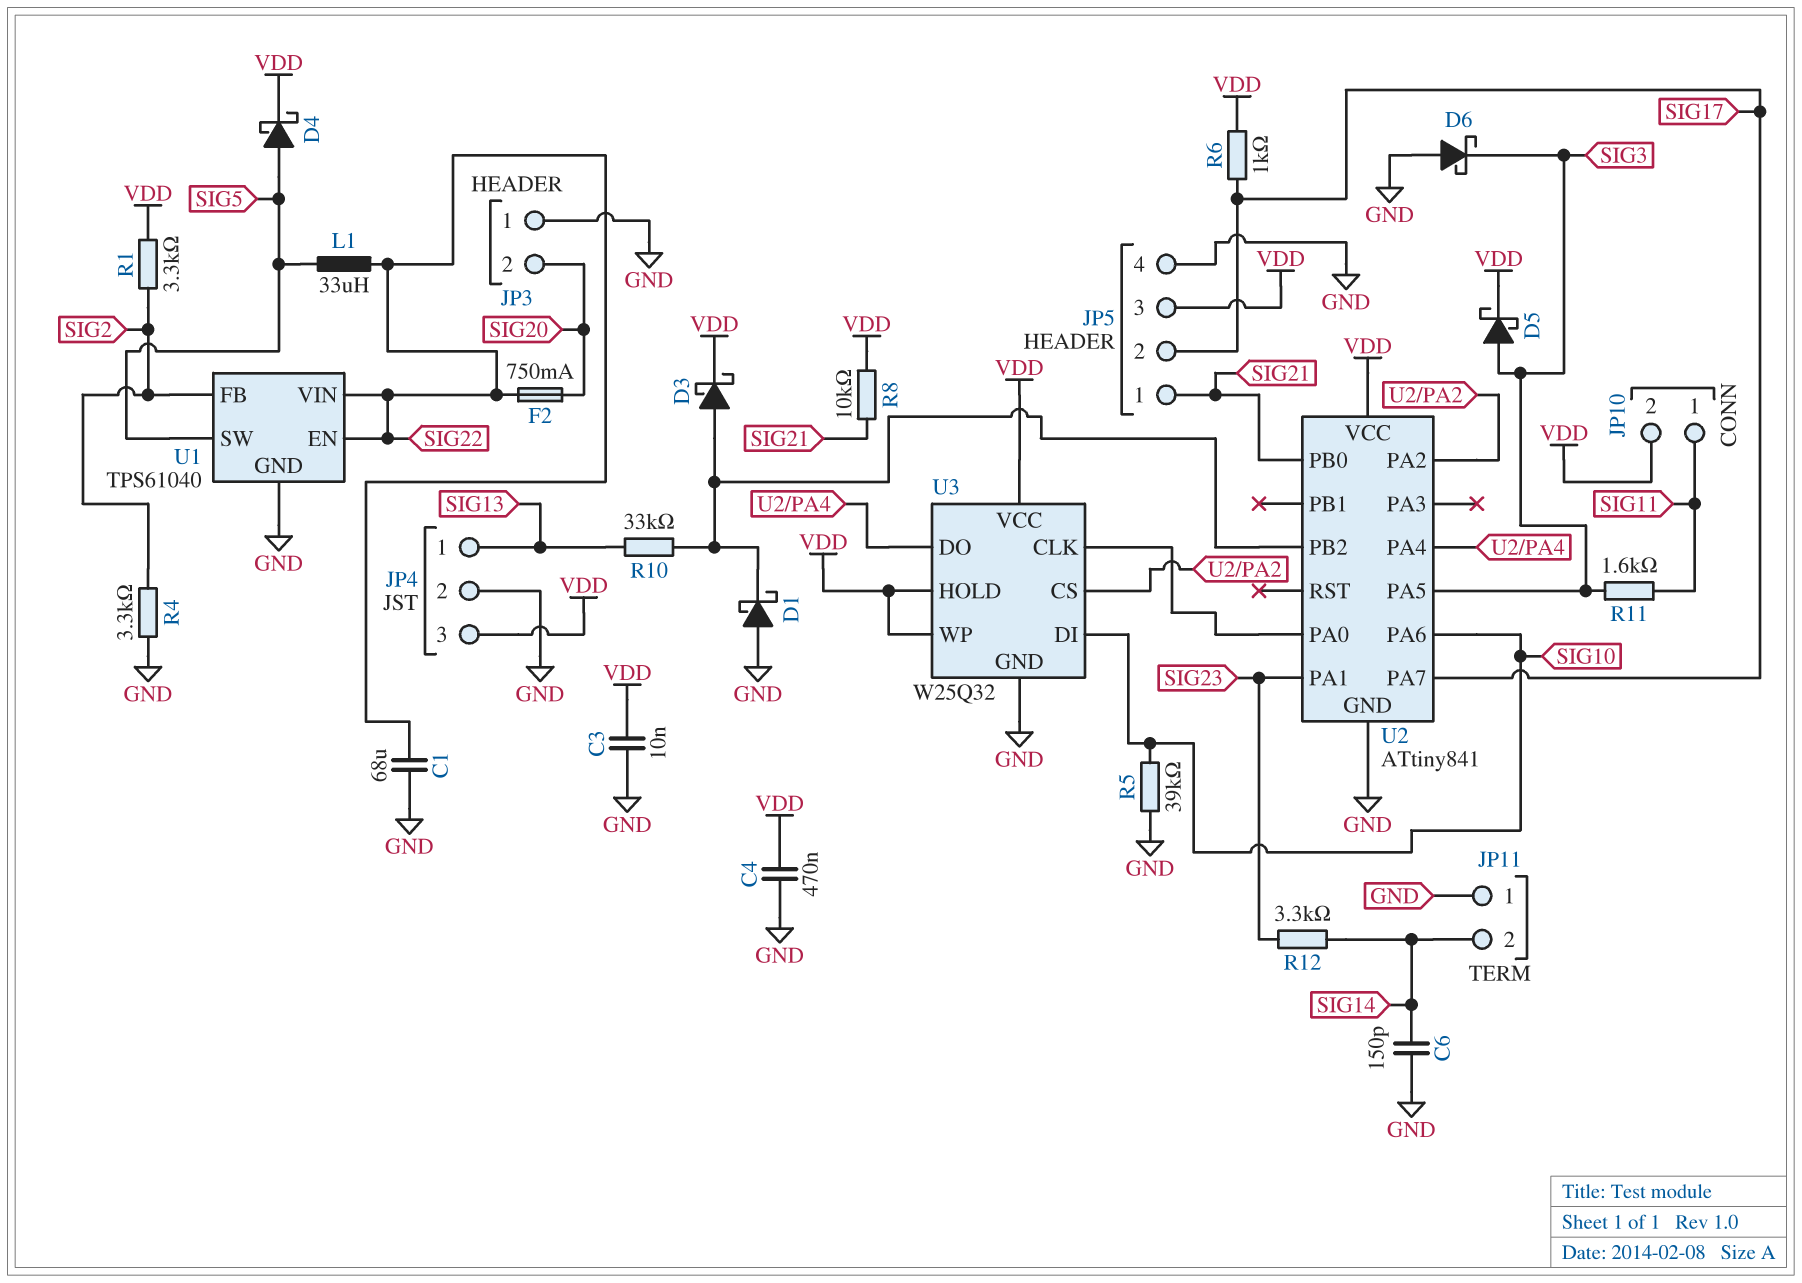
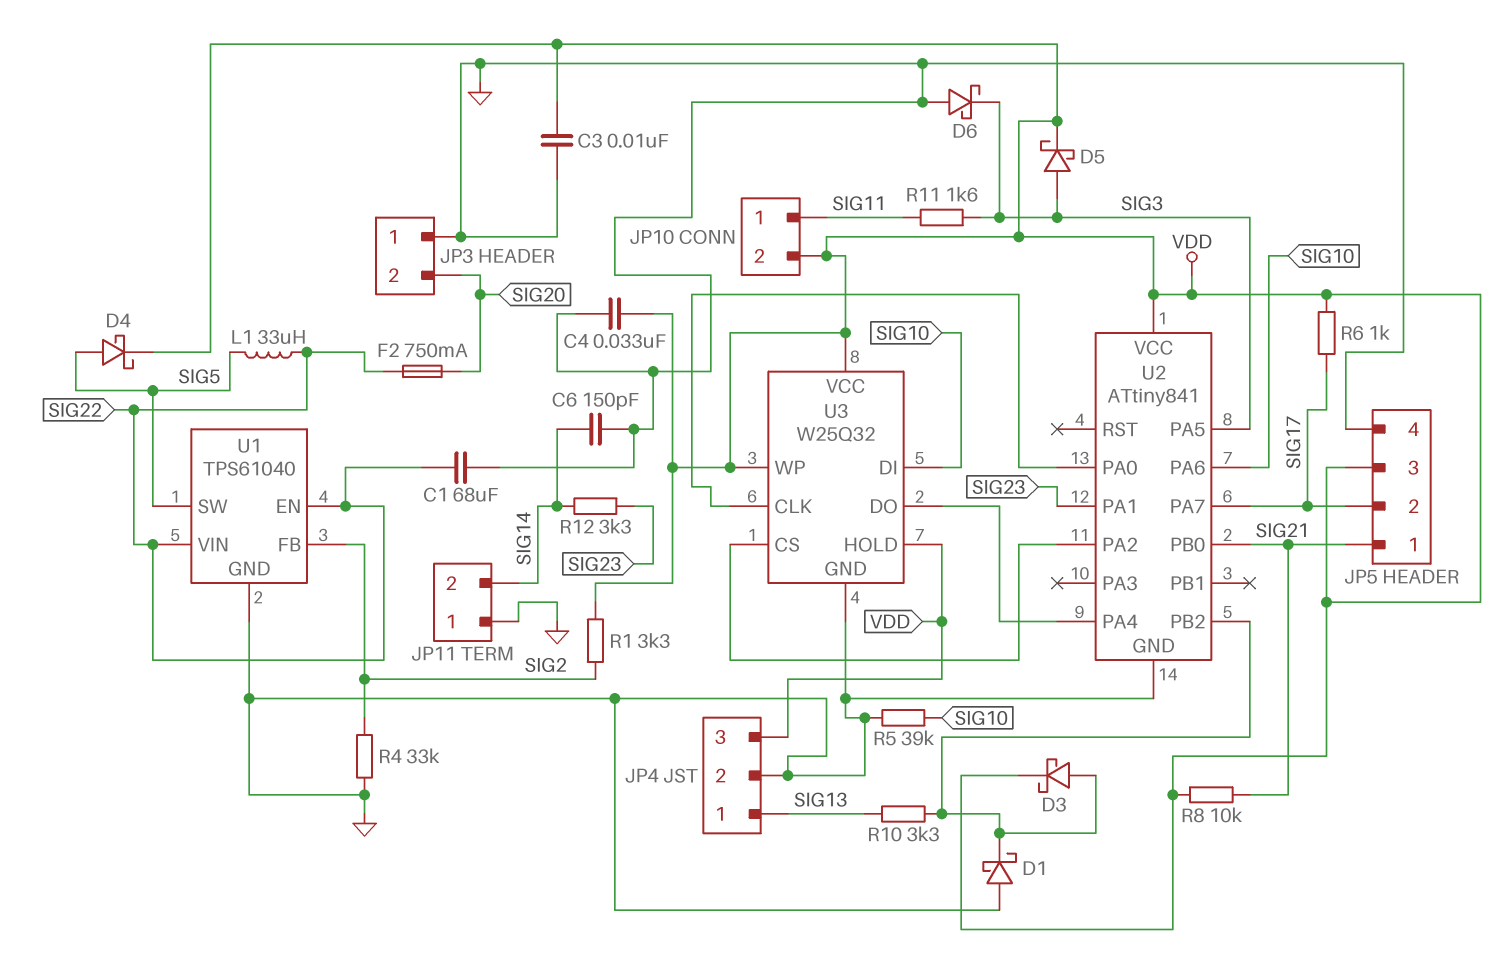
C4: 470nF (GND, VDD) -> 33nF (GND, VDD)
R4: 3.3k (GND, SIG2) -> 33k (GND, SIG2)
R10: 33k (SIG13, U2/PB2) -> 3.3k (SIG13, U2/PB2)

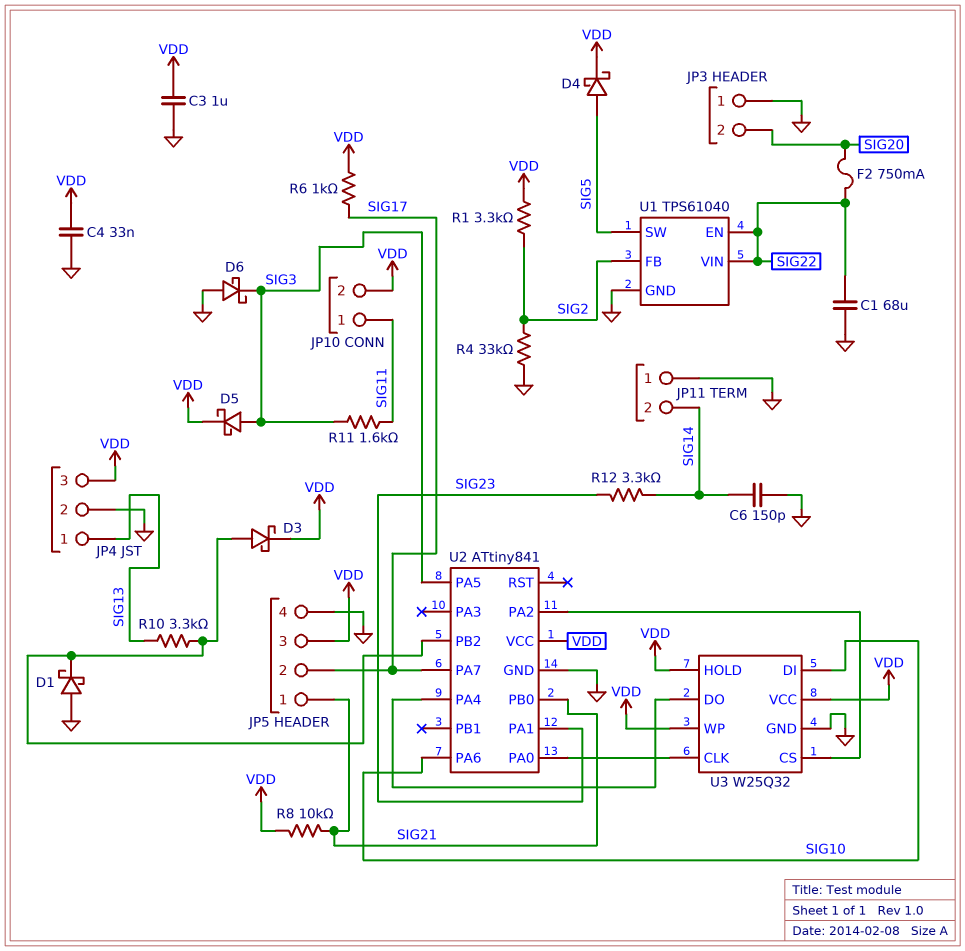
C3: 10nF (GND, VDD) -> 1uF (GND, VDD)
L1: 33uH (SIG5, SIG22) -> none
R5: 39k (GND, SIG10) -> none

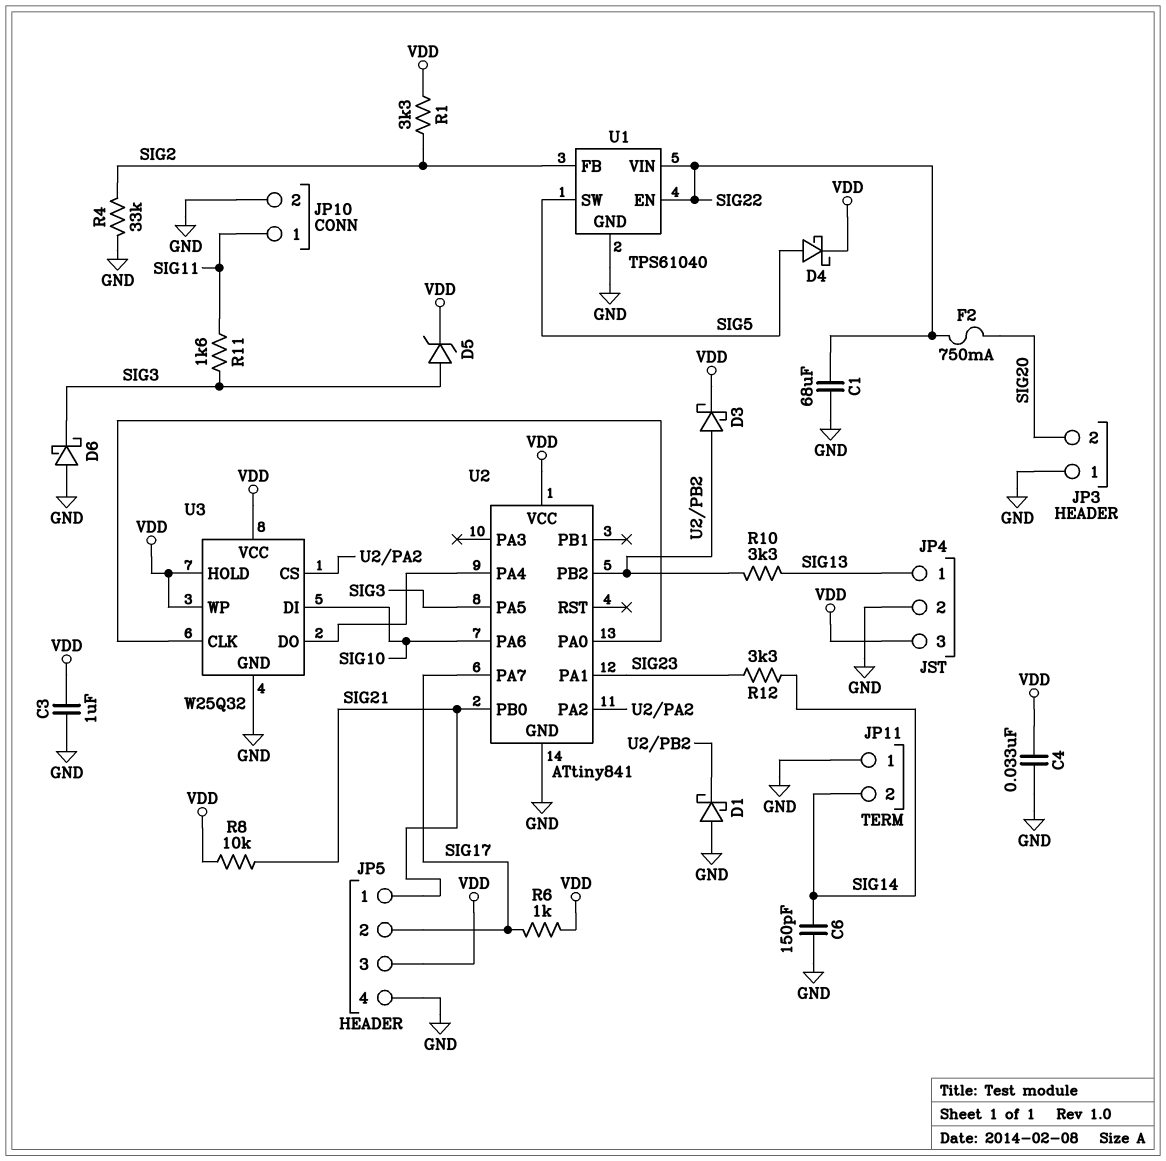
D5: schottky (A SIG3, K VDD) -> zener (A SIG3, K VDD)
JP10 pin 2: VDD -> GND

